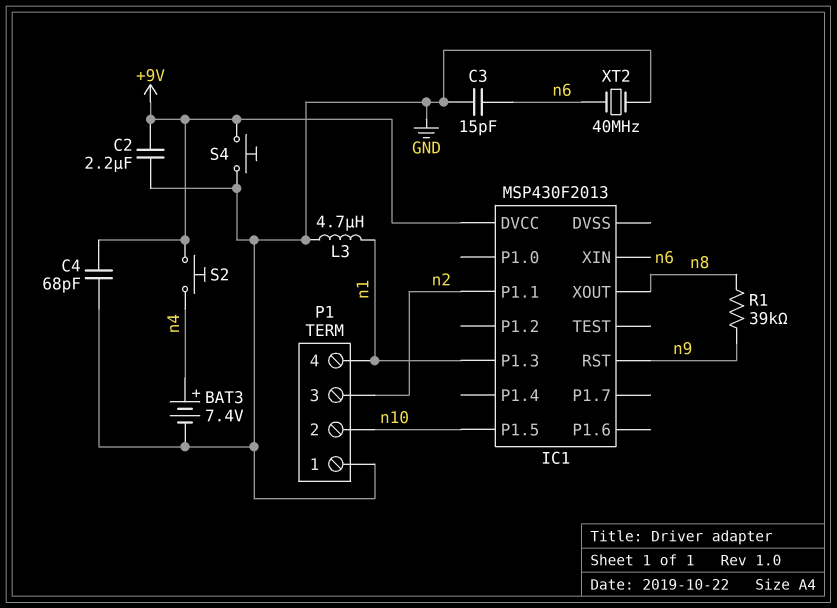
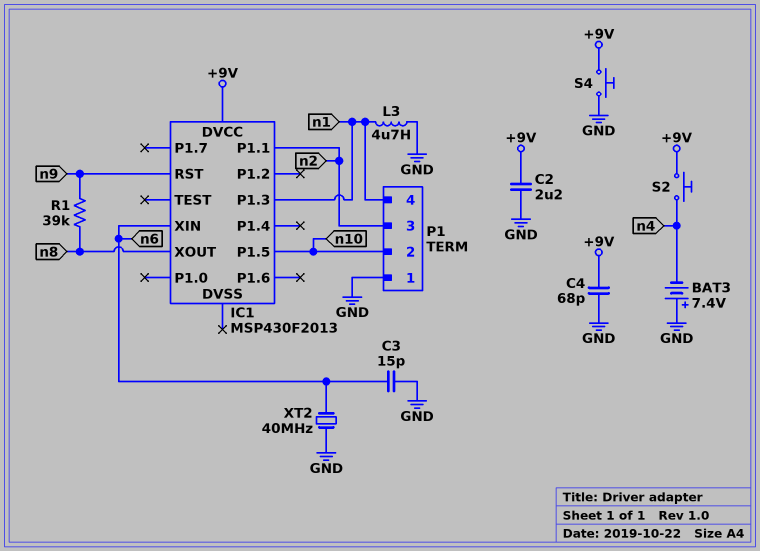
BAT3: 7.4V (plus n4, minus GND) -> 7.4V (plus GND, minus n4)

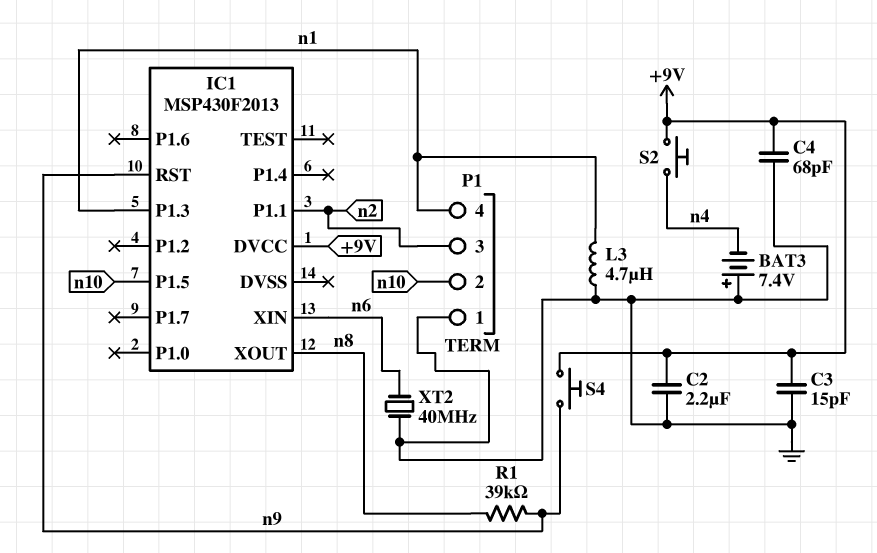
C3: 15pF (GND, n6) -> 15pF (+9V, GND)
S4: button (+9V, GND) -> button (+9V, n9)

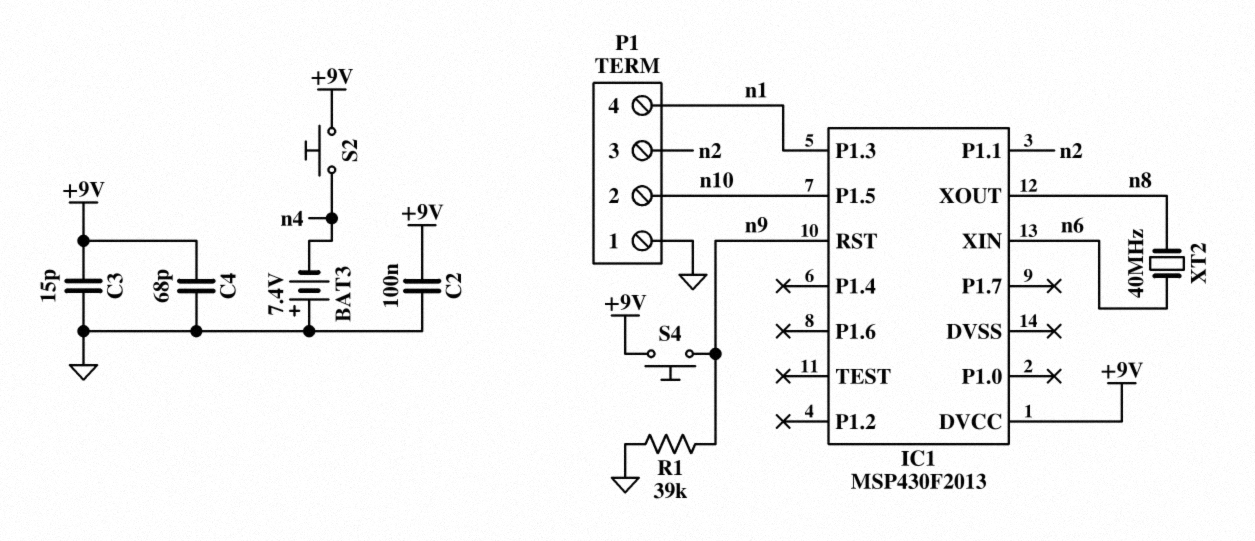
C2: 2.2uF (+9V, GND) -> 100nF (+9V, GND)
L3: 4.7uH (GND, n1) -> none
R1: 39k (n8, n9) -> 39k (GND, n9)
XT2: 40MHz (GND, n6) -> 40MHz (n6, n8)

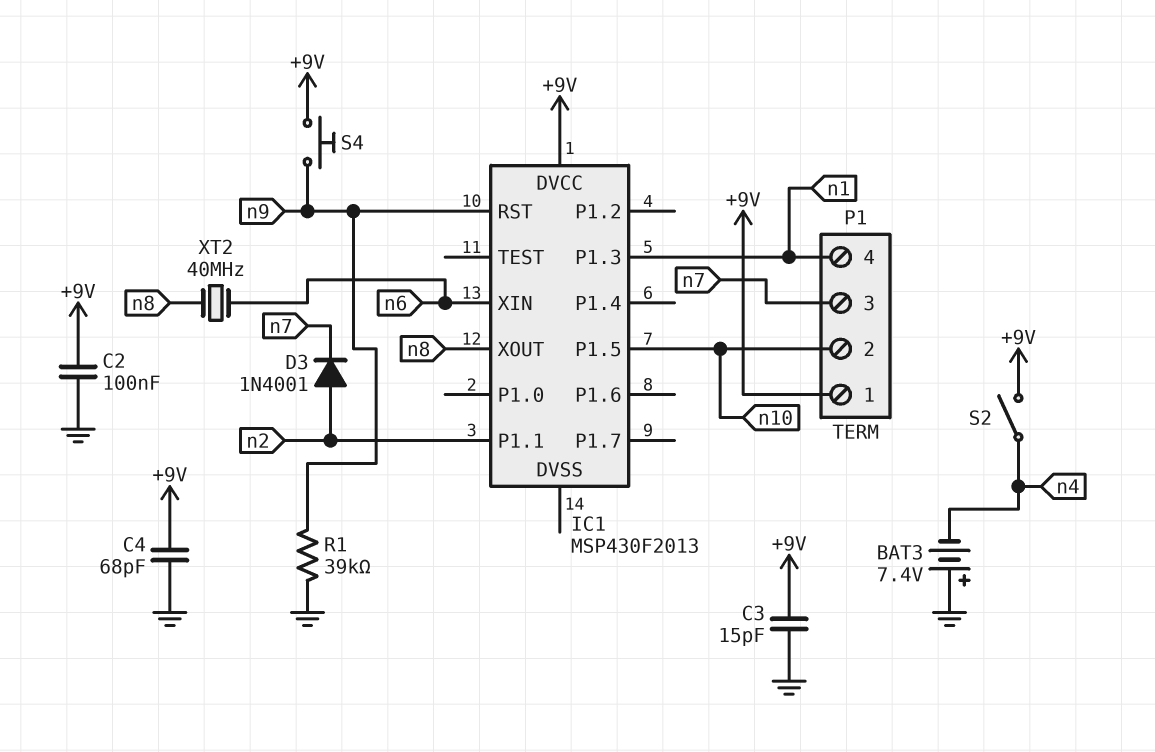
D3: none -> diode 1N4001 (A n2, K n7)
P1 pin 1: GND -> +9V
P1 pin 3: n2 -> n7
S2: button (+9V, n4) -> switch (+9V, n4)

